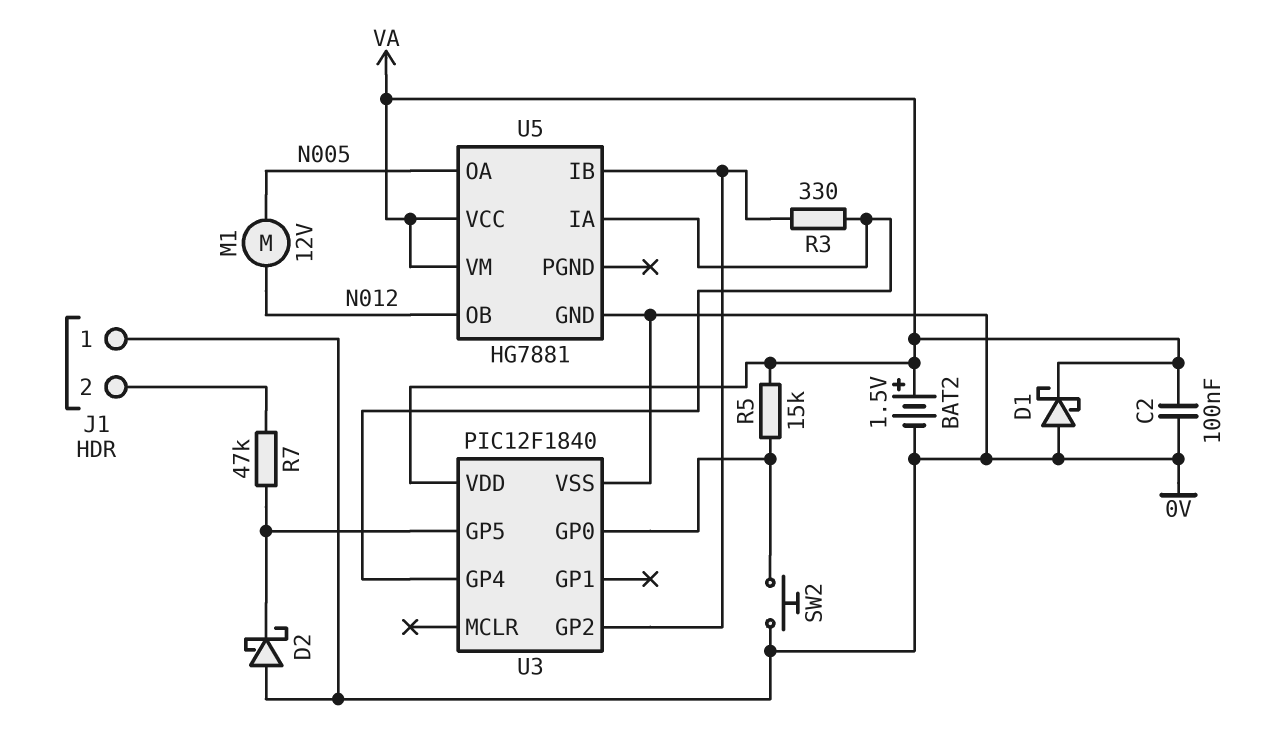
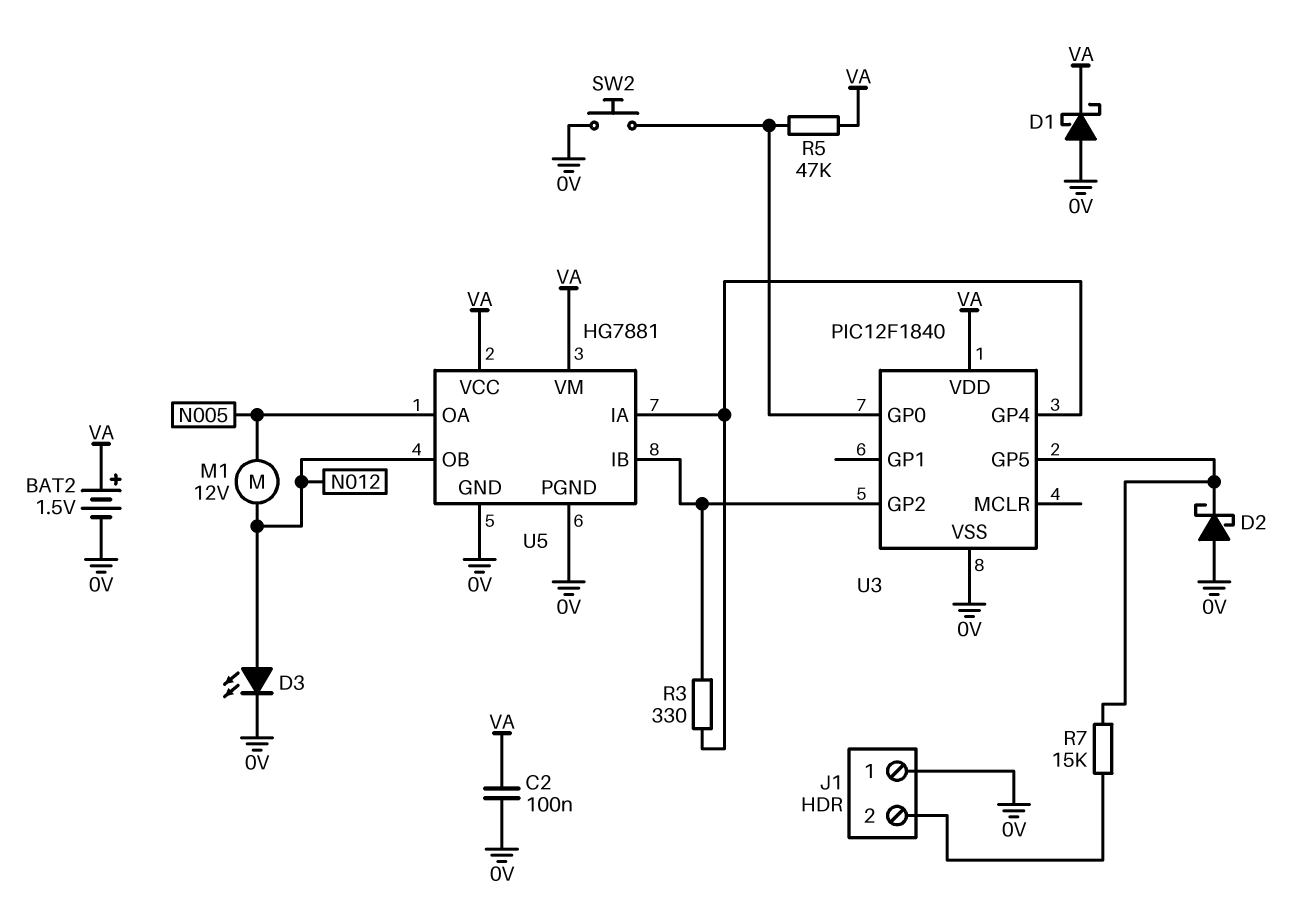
D3: none -> LED (A N012, K 0V)
R5: 15k (U3/GP0, VA) -> 47k (U3/GP0, VA)
R7: 47k (J1/2, U3/GP5) -> 15k (J1/2, U3/GP5)
U5 pin PGND: none -> 0V

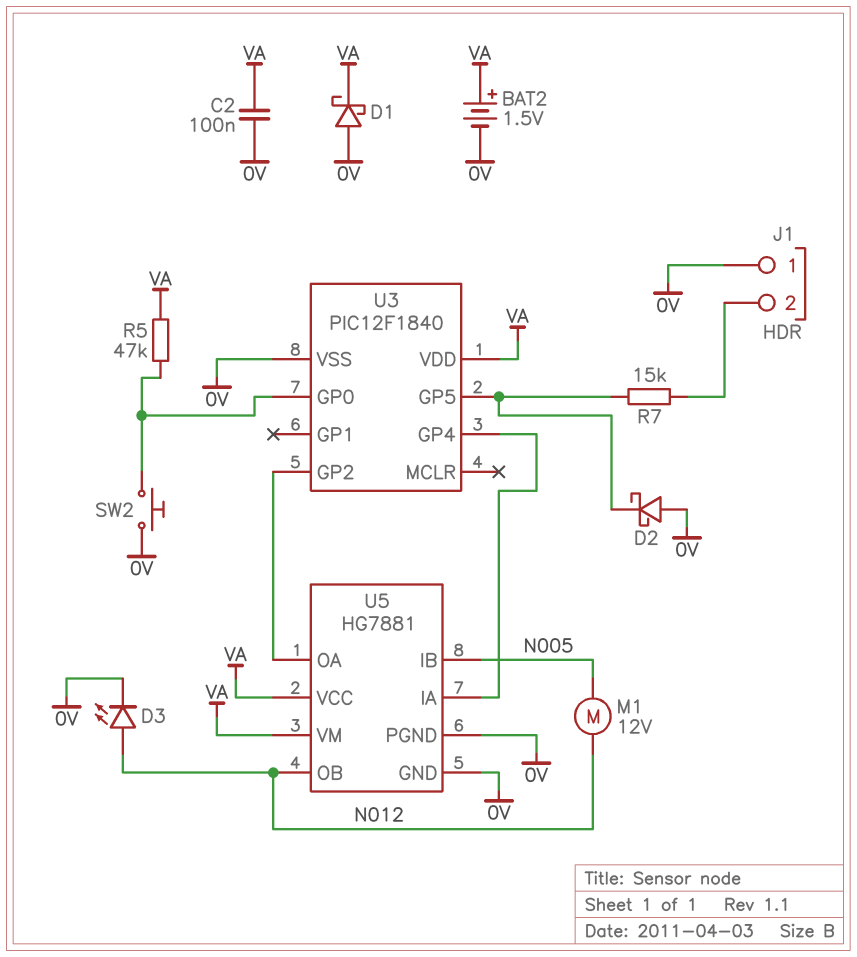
R3: 330 (U3/GP2, U3/GP4) -> none
U5 pin IB: U3/GP2 -> N005
U5 pin OA: N005 -> U3/GP2

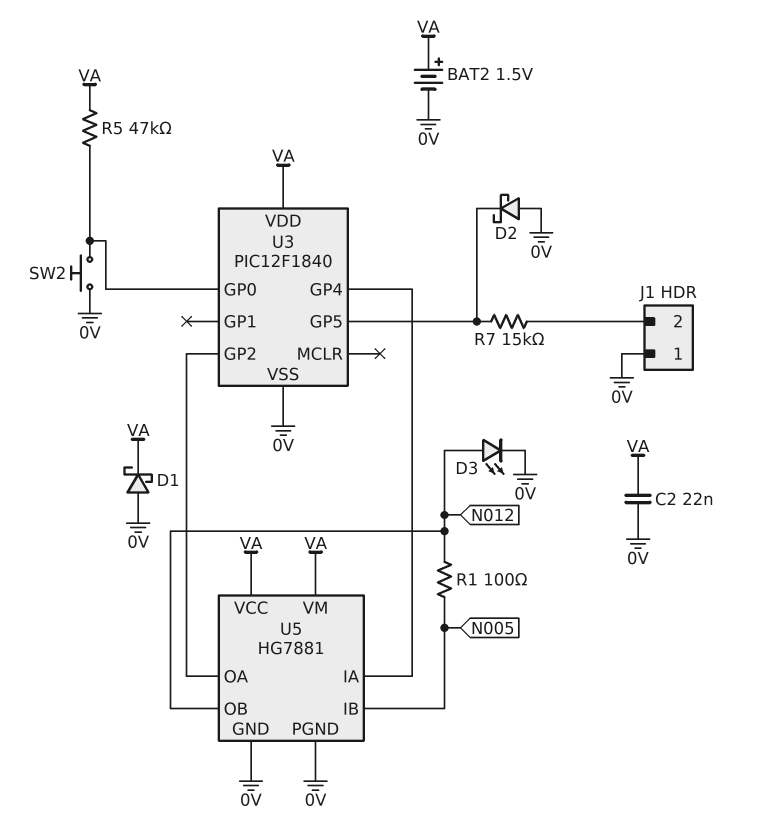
C2: 100nF (0V, VA) -> 22nF (0V, VA)
M1: motor 12V (N005, N012) -> none
R1: none -> 100 (N005, N012)

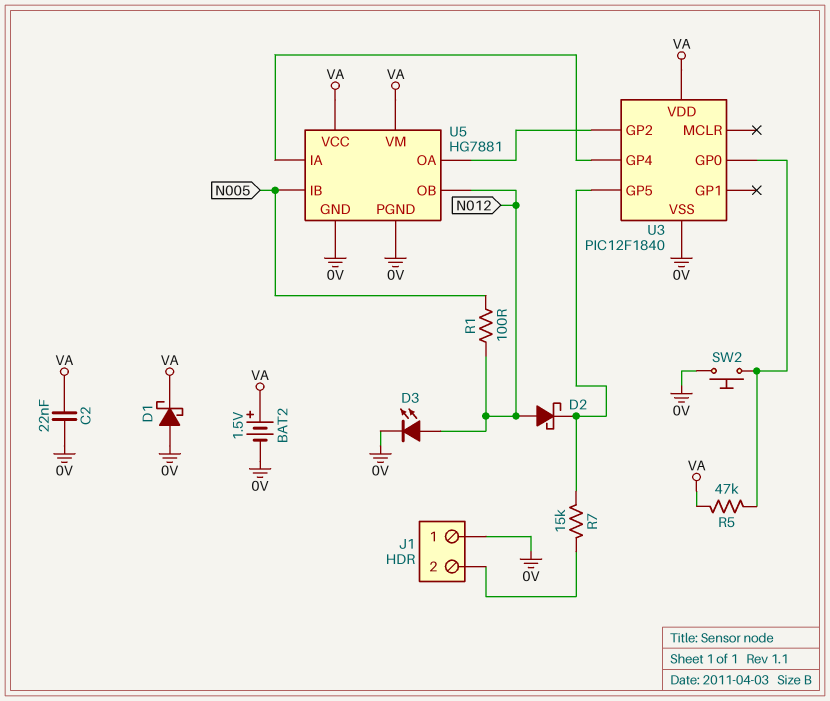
D2: schottky (A 0V, K U3/GP5) -> schottky (A N012, K U3/GP5)

